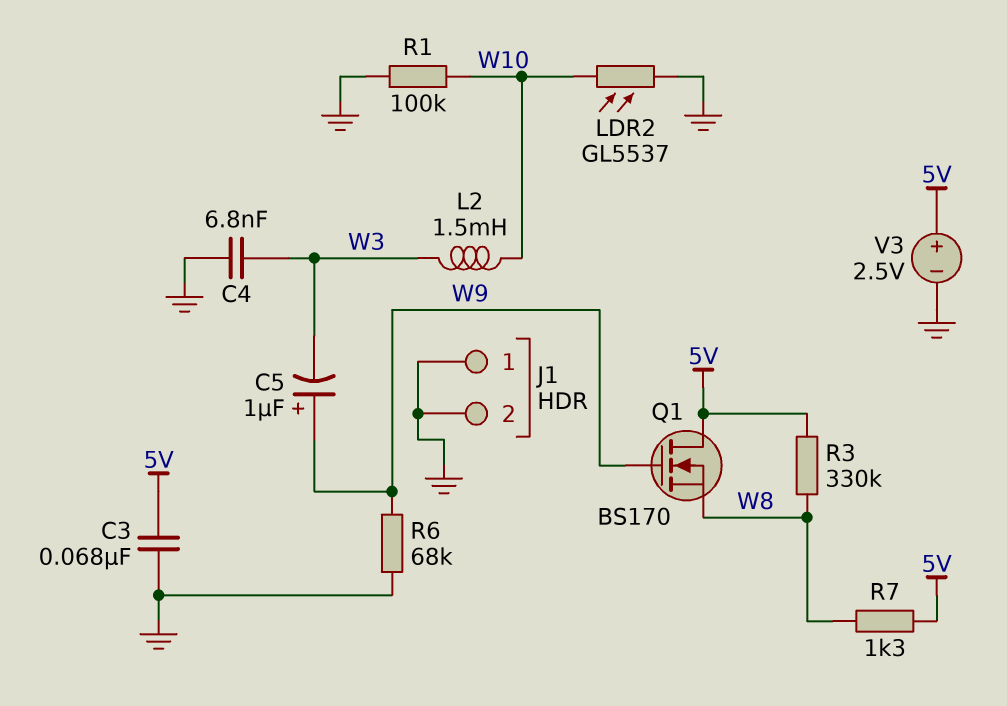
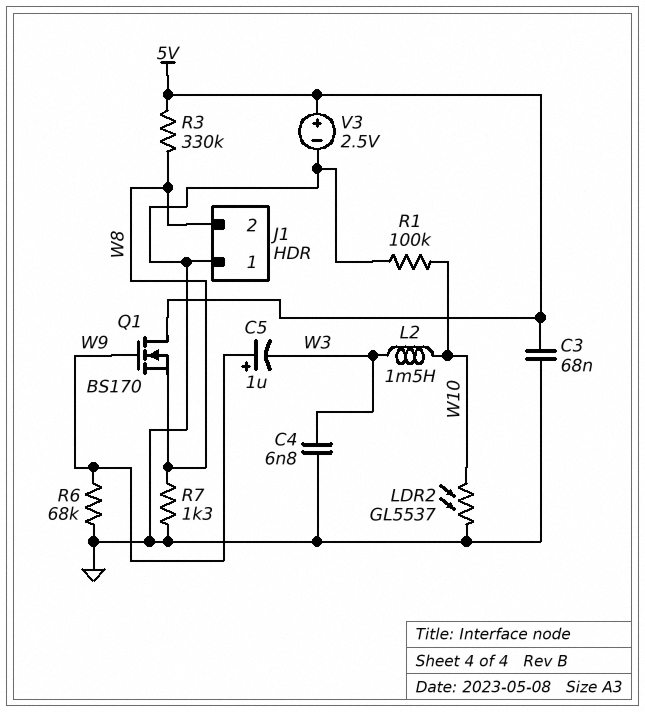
J1 pin 2: GND -> W8
R7: 1.3k (5V, W8) -> 1.3k (GND, W8)

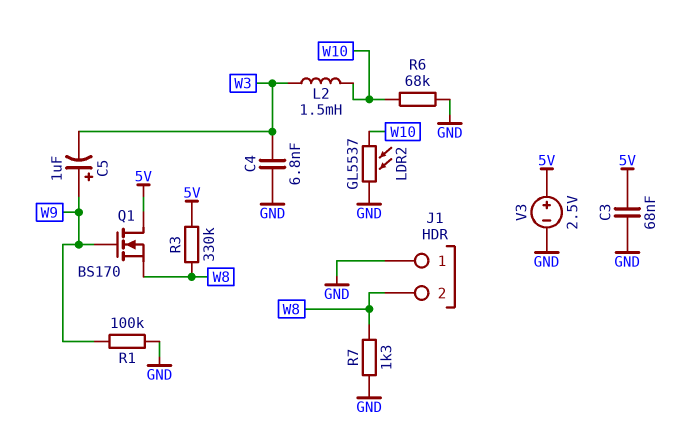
R1: 100k (GND, W10) -> 100k (GND, W9)
R6: 68k (GND, W9) -> 68k (GND, W10)

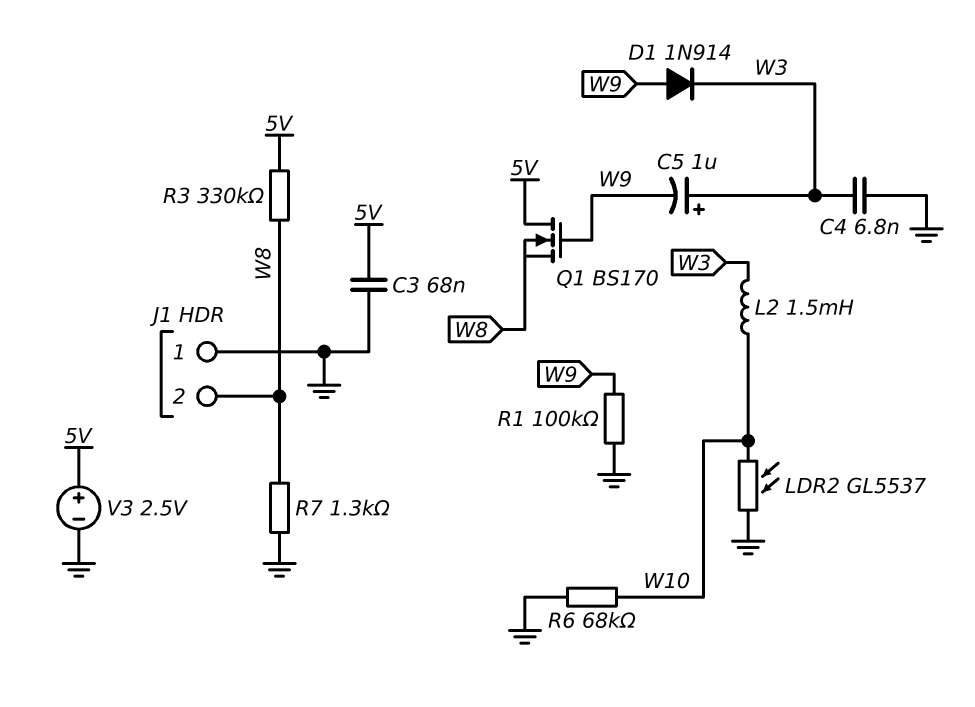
C5: 1uF (plus W9, minus W3) -> 1uF (plus W3, minus W9)
D1: none -> diode 1N914 (A W9, K W3)

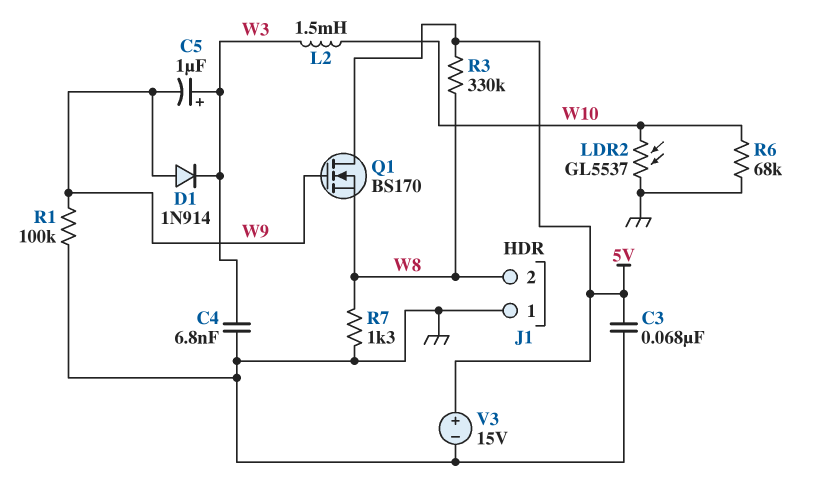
V3: 2.5V (plus 5V, minus GND) -> 15V (plus 5V, minus GND)

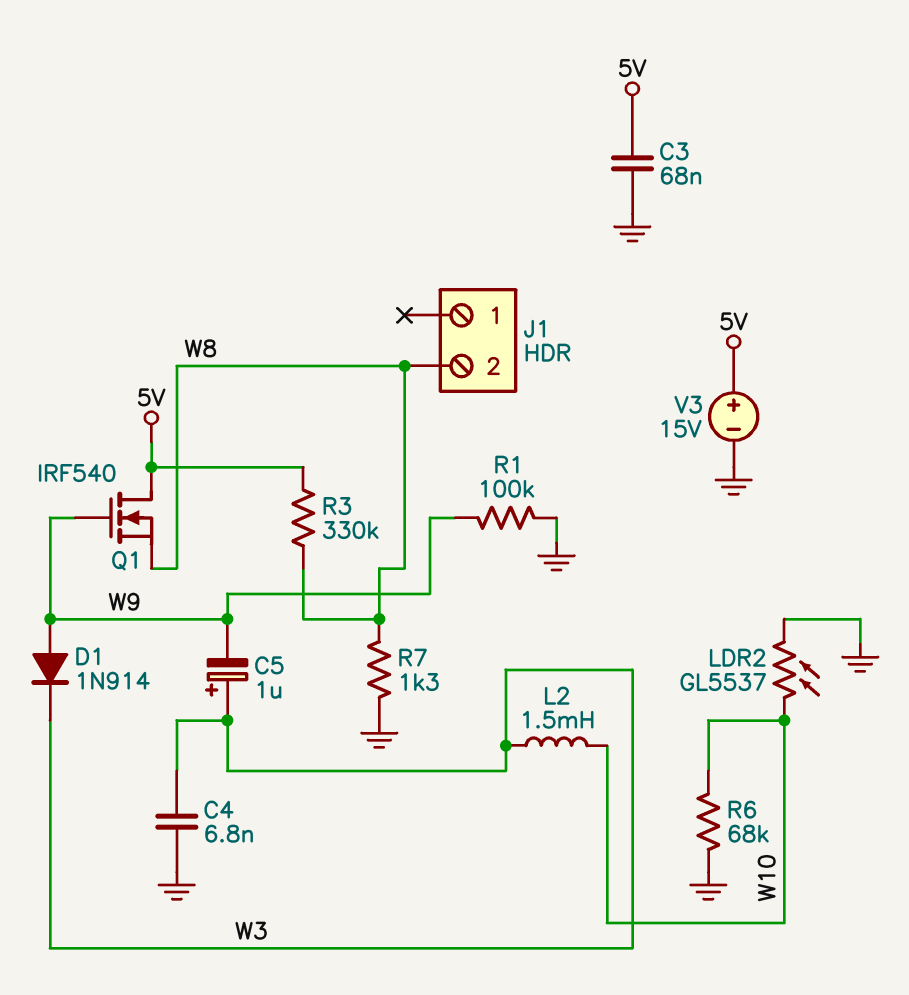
J1 pin 1: GND -> none
Q1: NMOS BS170 (G W9, D 5V, S W8) -> NMOS IRF540 (G W9, D 5V, S W8)

